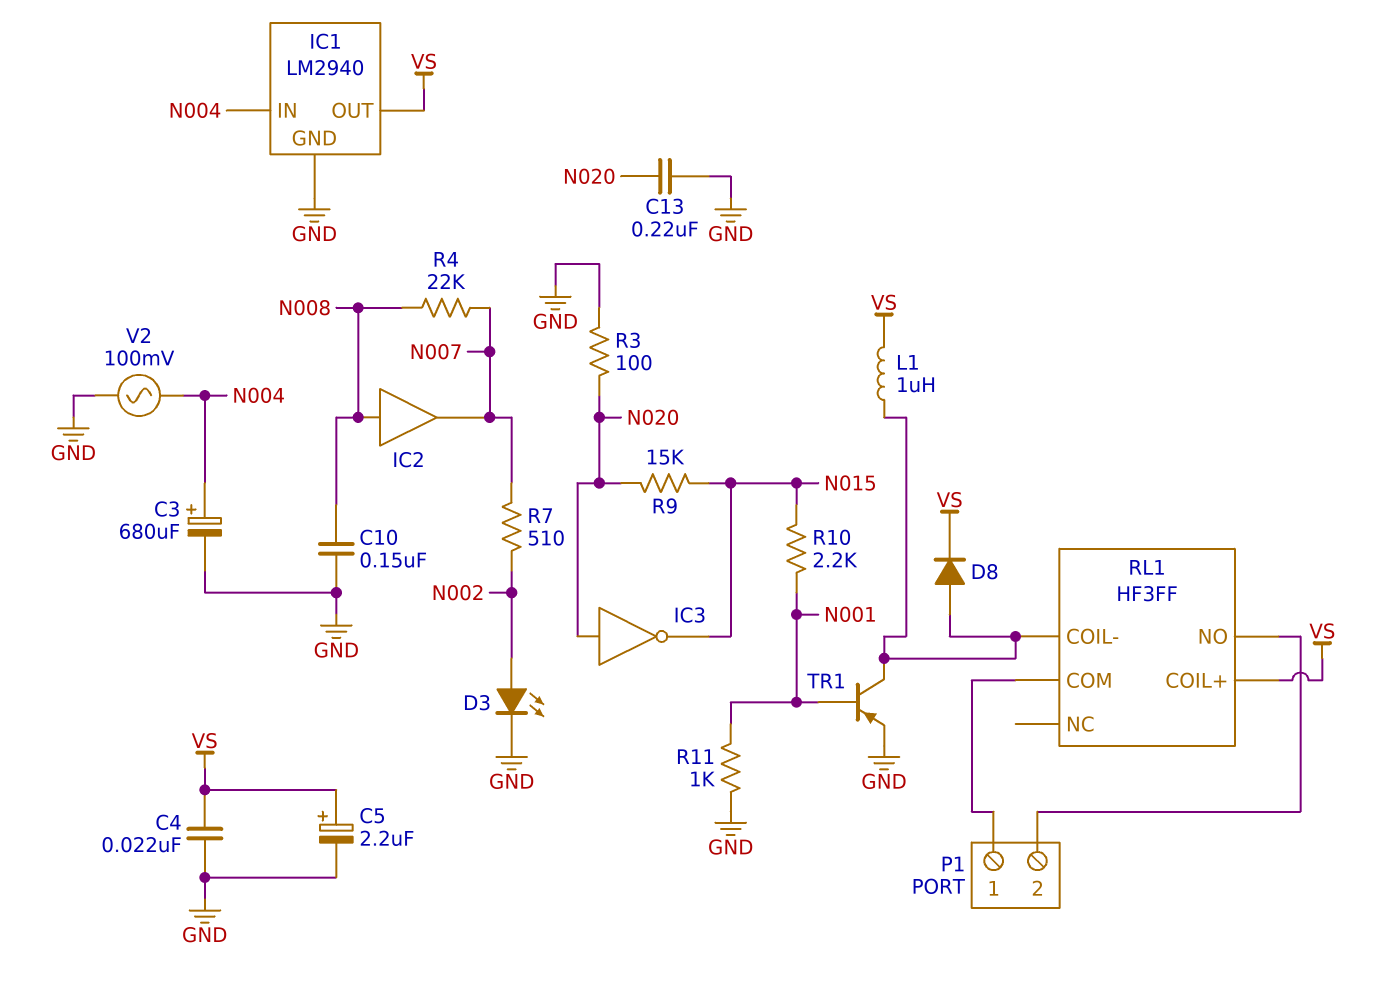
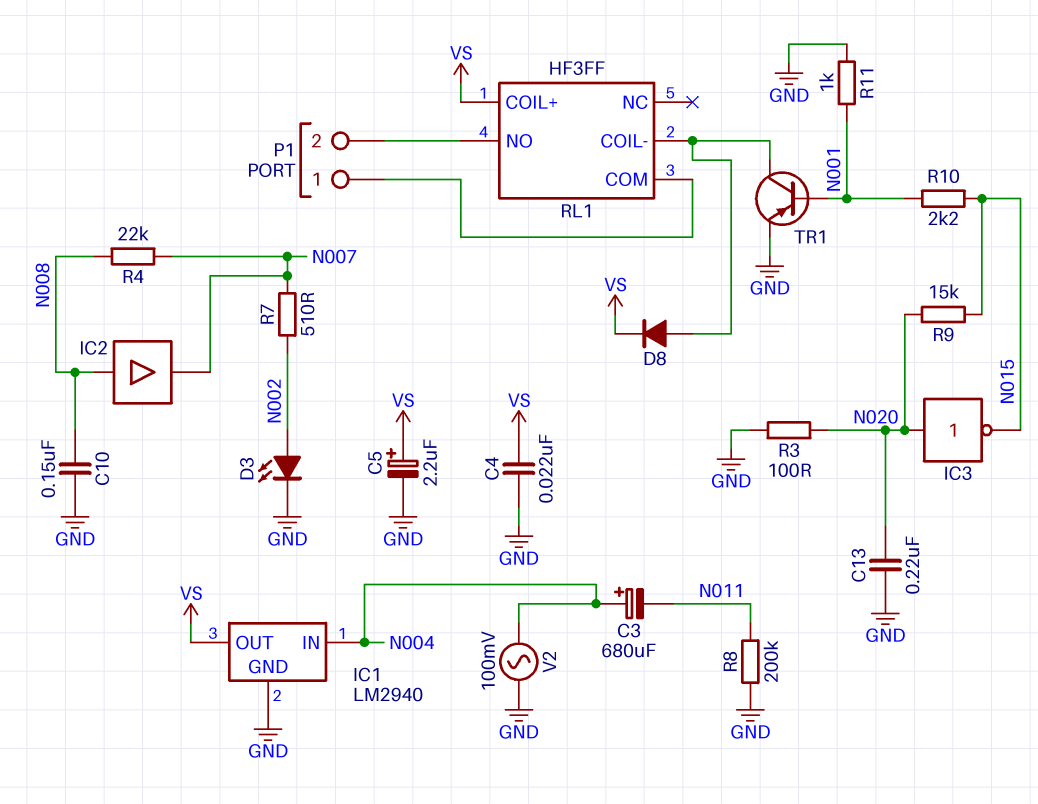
C3: 680uF (plus N004, minus GND) -> 680uF (plus N004, minus N011)
L1: 1uH (RL1/COIL-, VS) -> none
R8: none -> 200k (GND, N011)

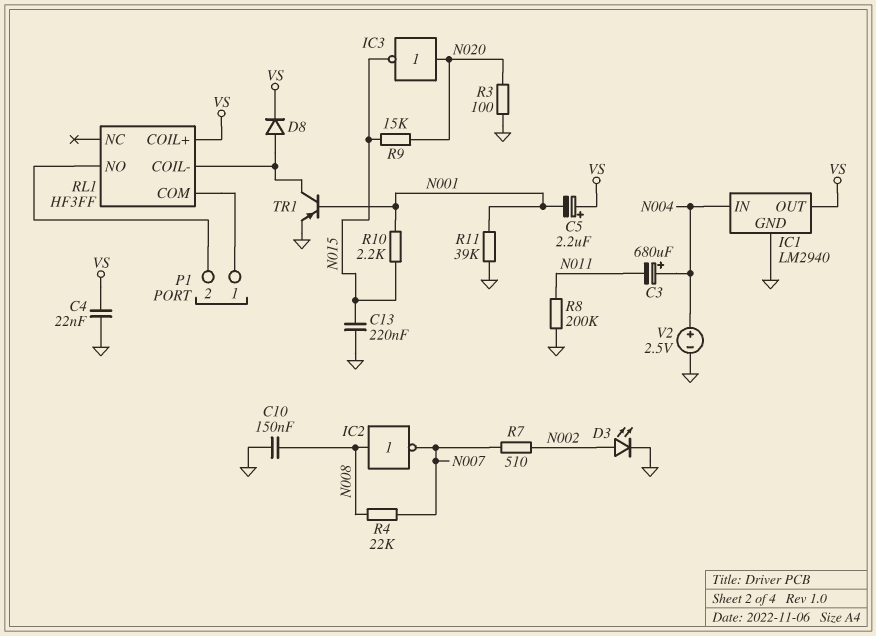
C5: 2.2uF (plus VS, minus GND) -> 2.2uF (plus VS, minus N001)
C13: 220nF (GND, N020) -> 220nF (GND, N015)
IC2: buffer (in N008, out N007) -> NOT (in N008, out N007)
R11: 1k (GND, N001) -> 39k (GND, N001)
V2: AC 100mV (GND, N004) -> 2.5V (plus N004, minus GND)

